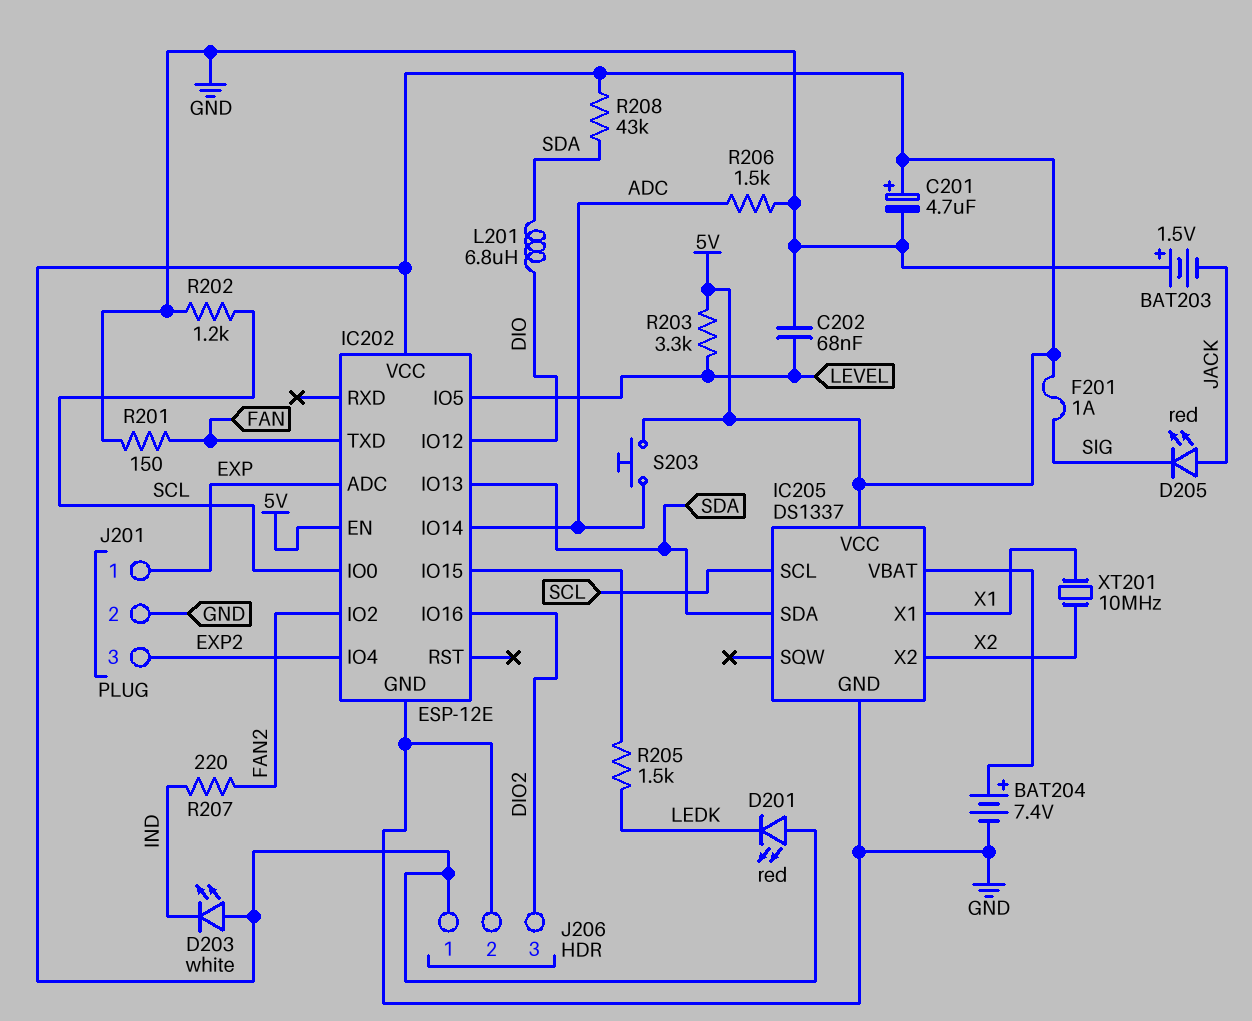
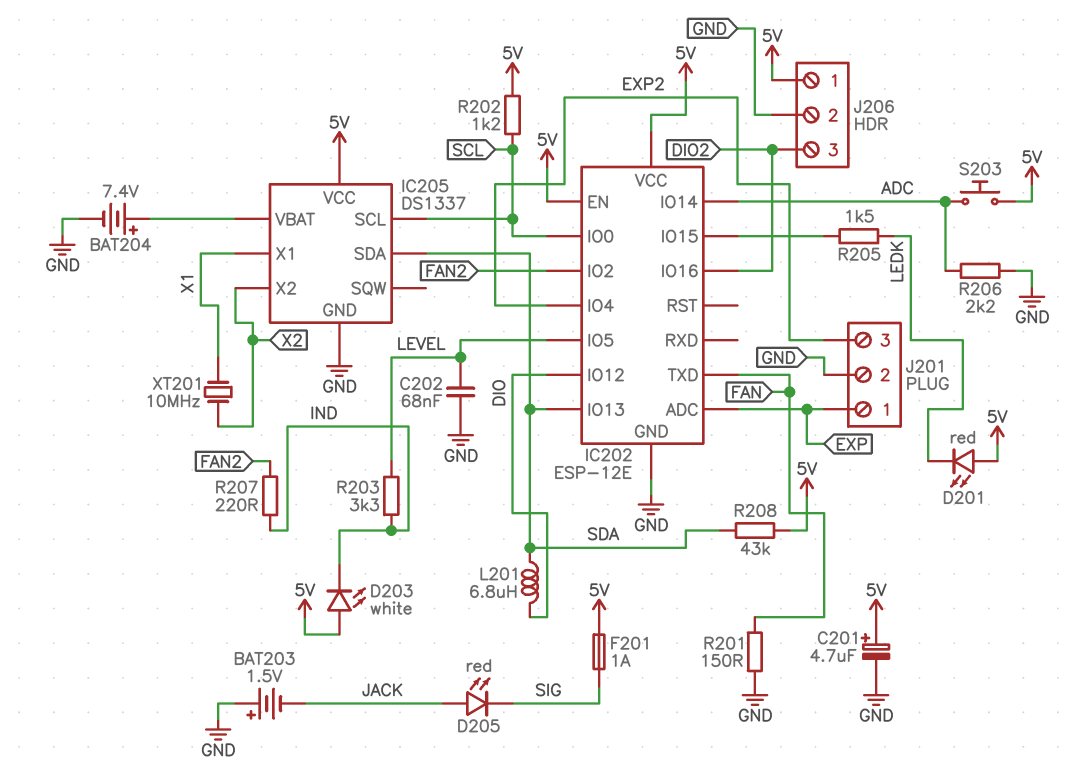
R202: 1.2k (GND, SCL) -> 1.2k (5V, SCL)
R203: 3.3k (5V, LEVEL) -> 3.3k (IND, LEVEL)
R206: 1.5k (ADC, GND) -> 2.2k (ADC, GND)

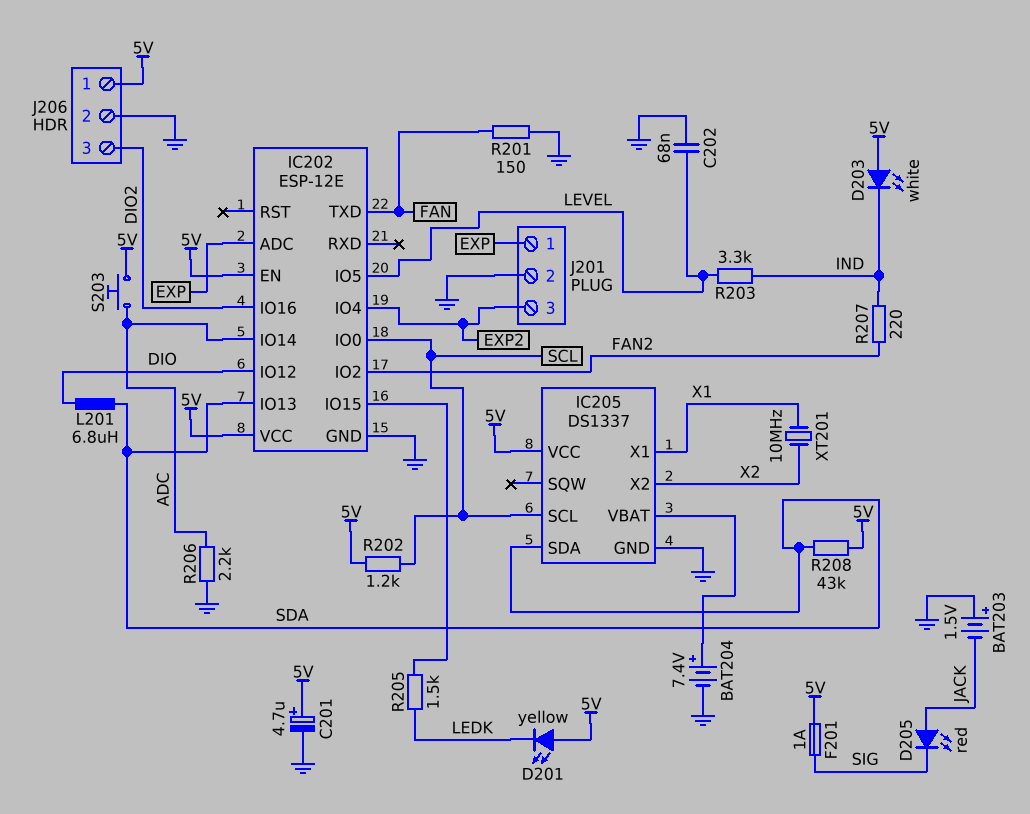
D201: LED red (A 5V, K LEDK) -> LED yellow (A 5V, K LEDK)

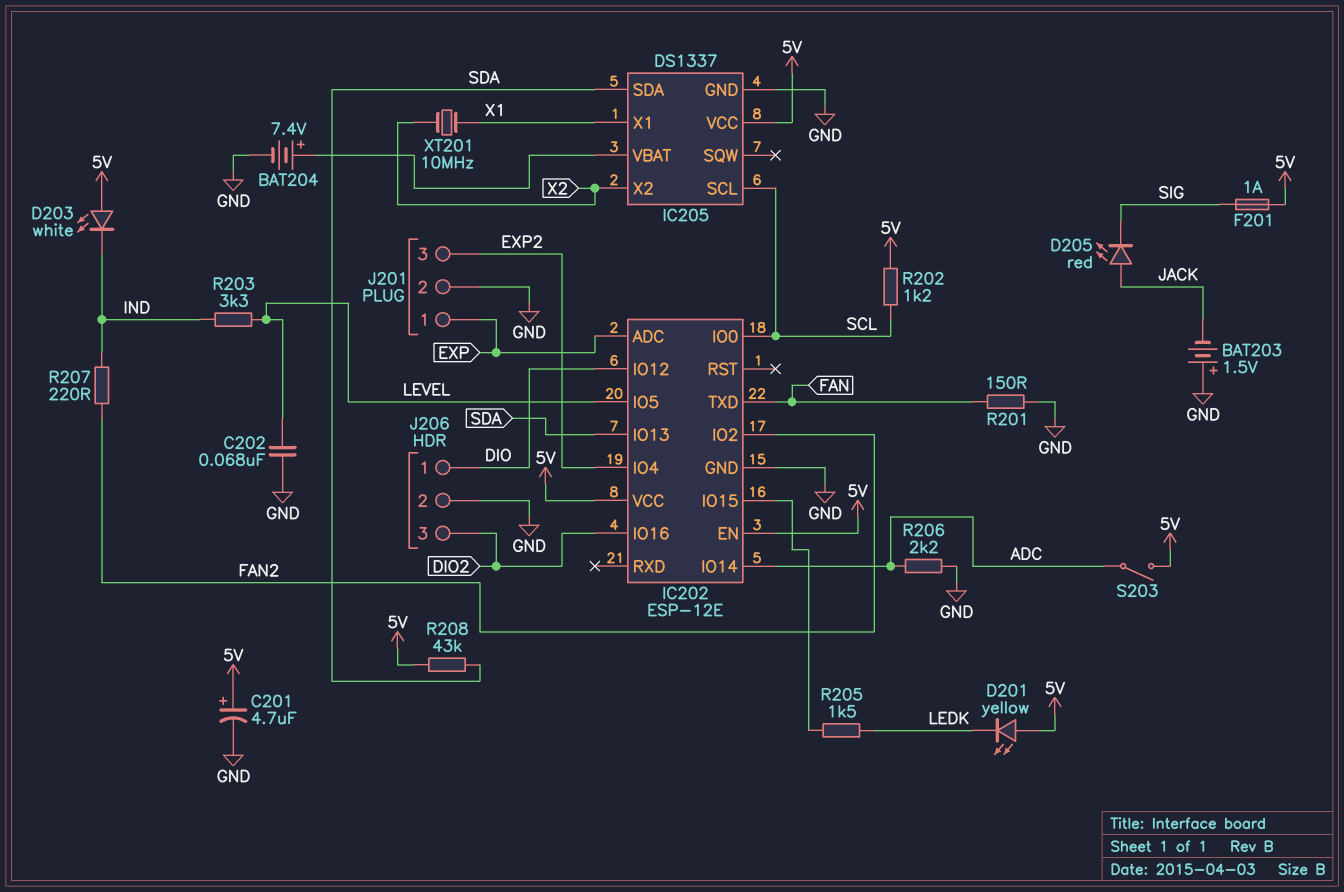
J206 pin 1: 5V -> DIO
L201: 6.8uH (DIO, SDA) -> none
S203: button (5V, ADC) -> switch (5V, ADC)

